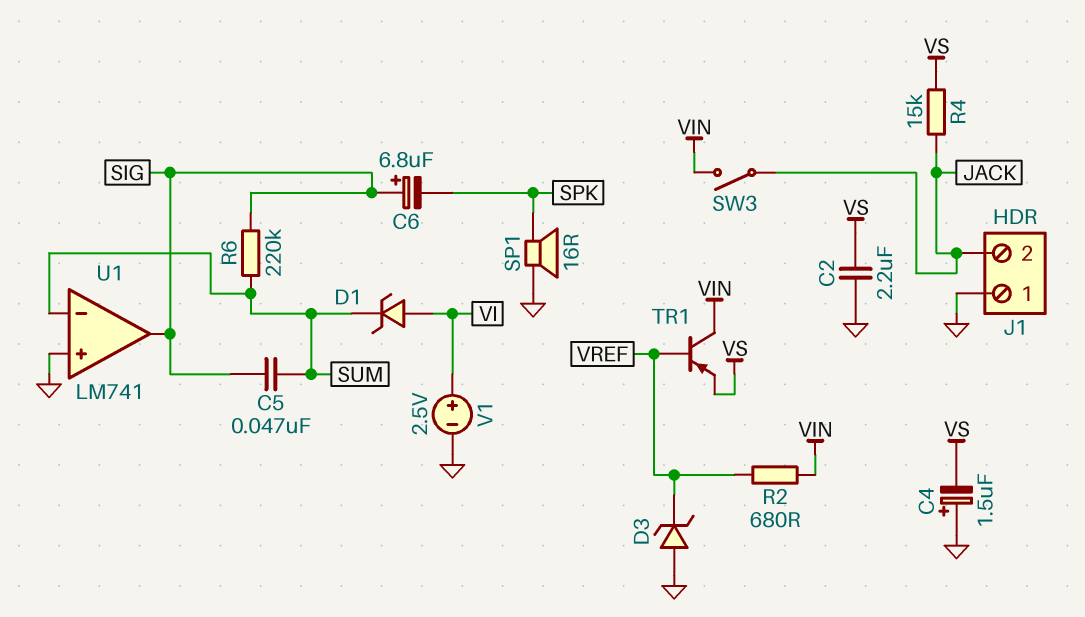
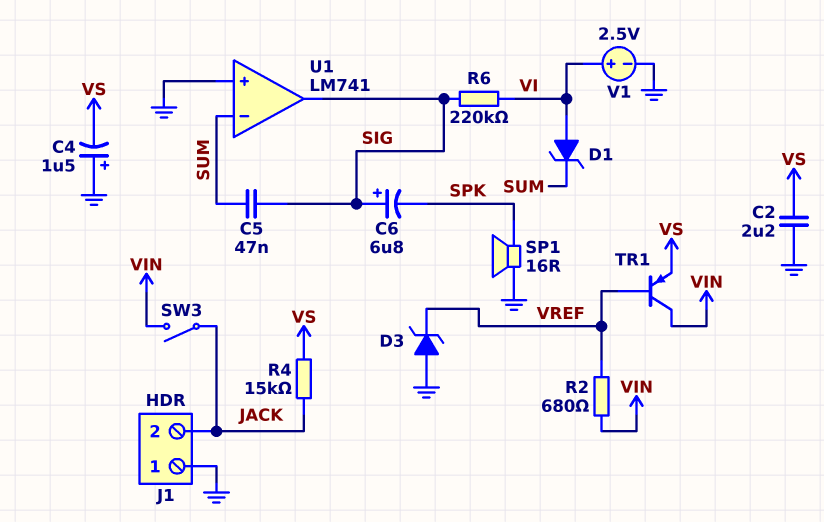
R6: 220k (SIG, SUM) -> 220k (SIG, VI)

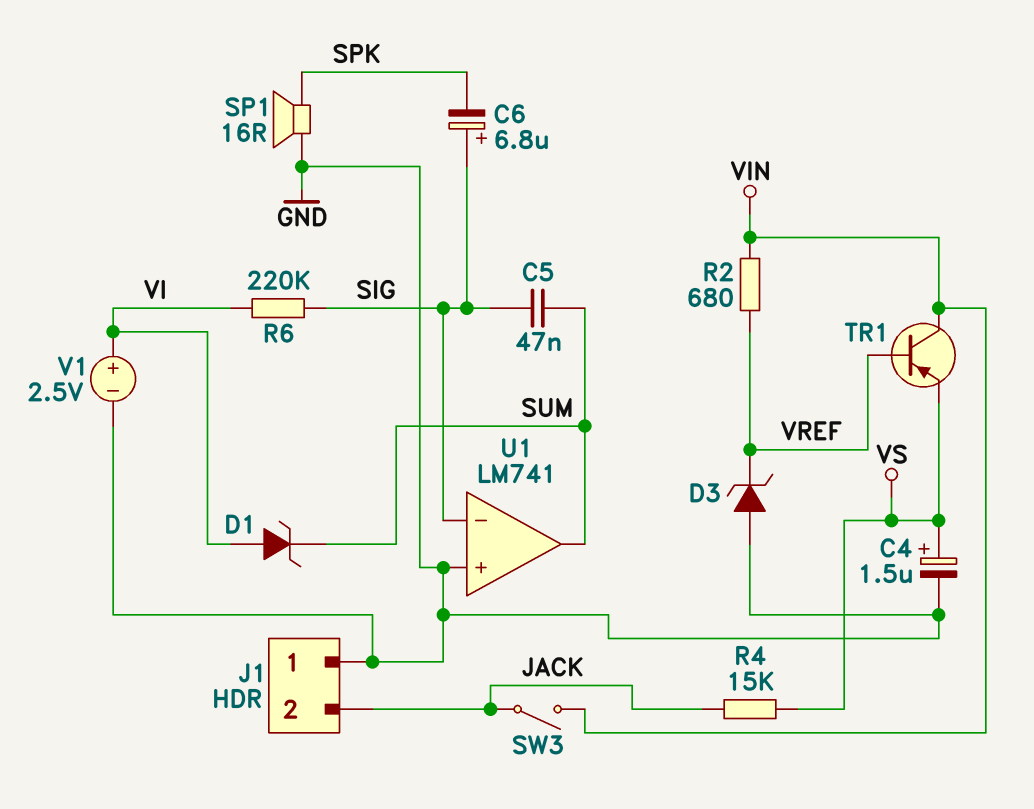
C2: 2.2uF (GND, VS) -> none
C4: 1.5uF (plus GND, minus VS) -> 1.5uF (plus VS, minus GND)
U1 pin in-: SUM -> SIG
U1 pin out: SIG -> SUM

